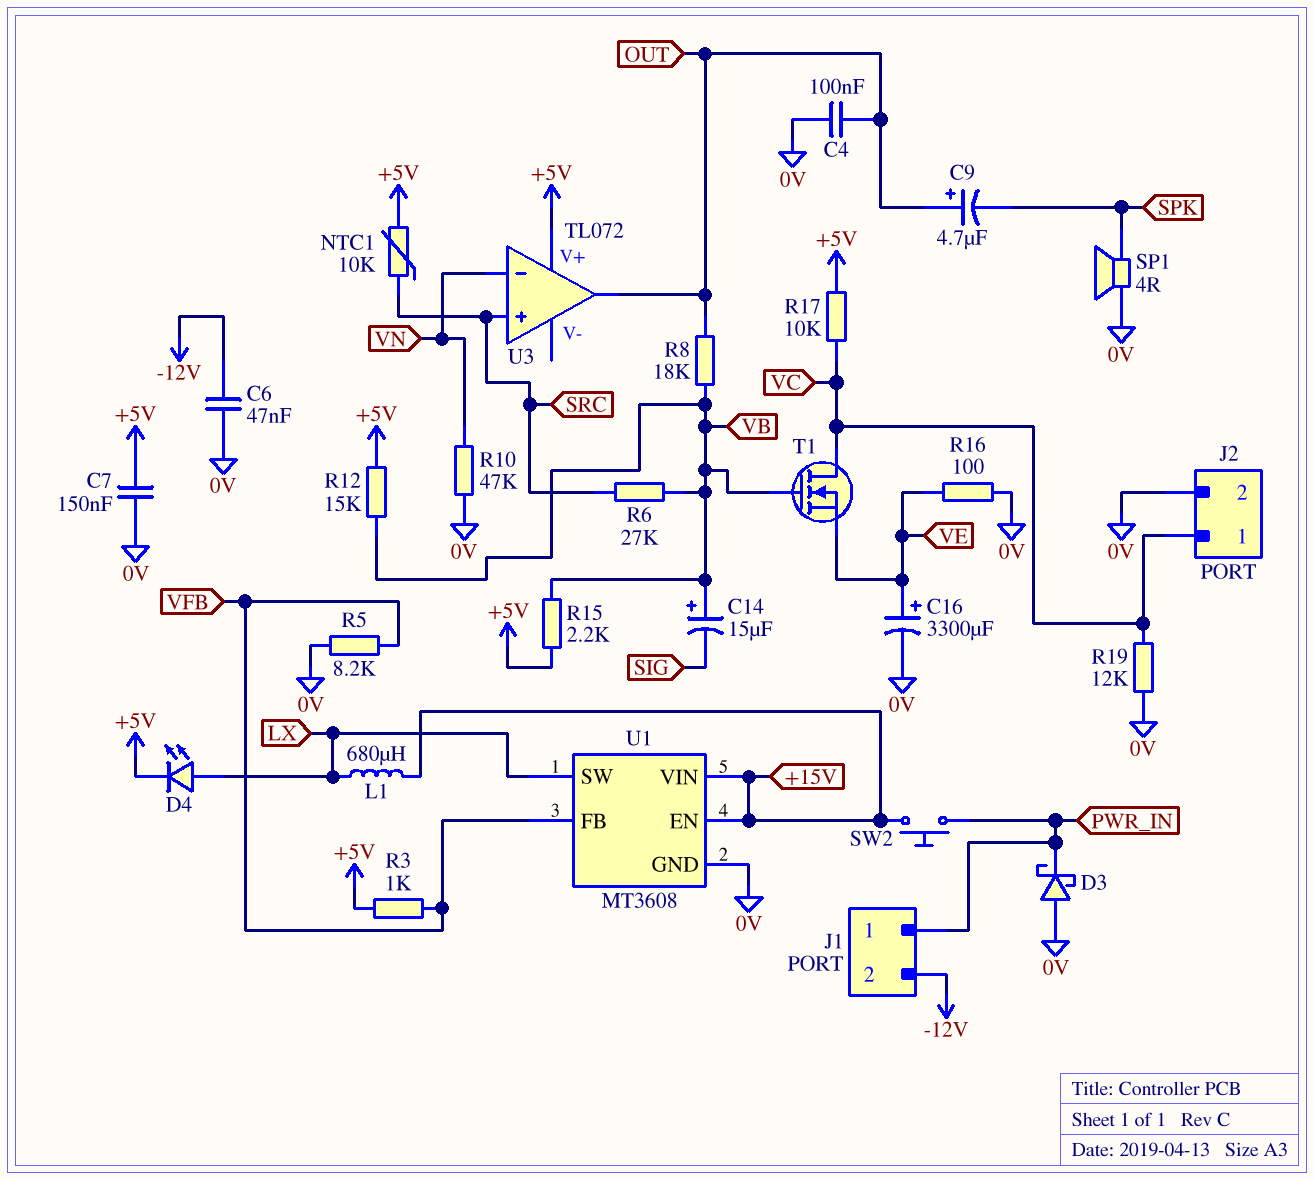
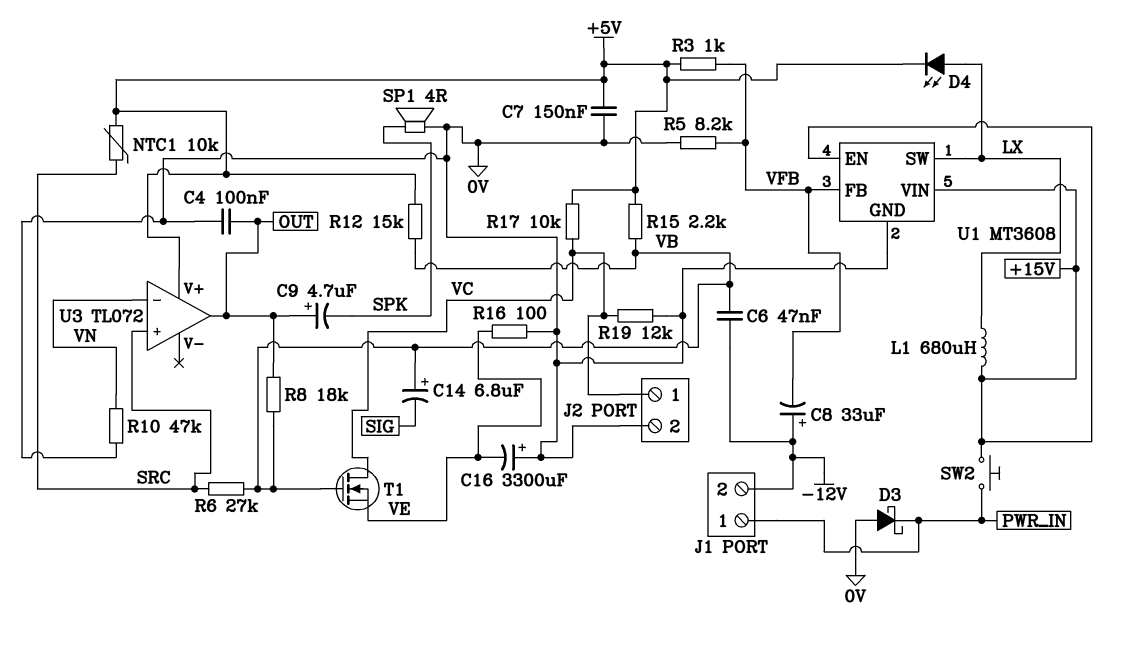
C6: 47nF (-12V, 0V) -> 47nF (-12V, VB)
C8: none -> 33uF (plus -12V, minus VFB)
C14: 15uF (plus VB, minus SIG) -> 6.8uF (plus VB, minus SIG)
C16: 3300uF (plus VE, minus 0V) -> 3300uF (plus 0V, minus VE)

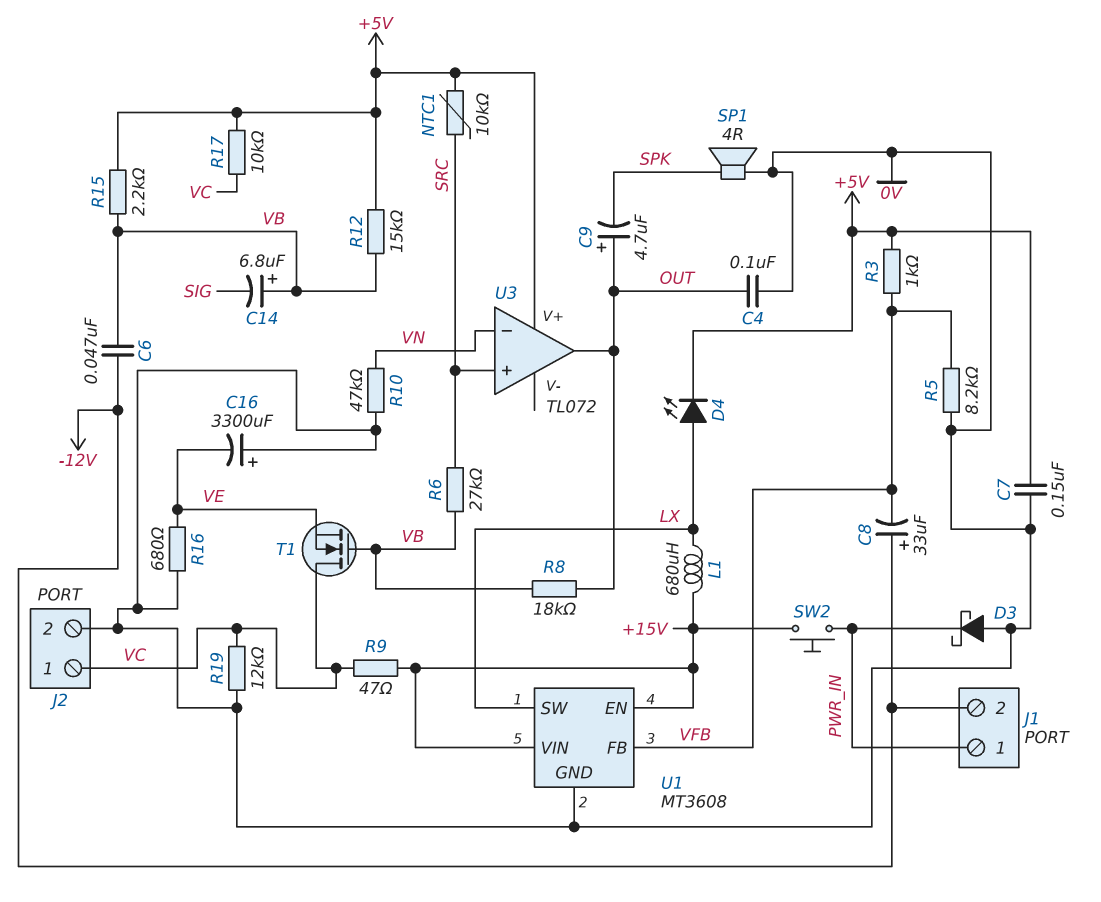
R9: none -> 47 (+15V, VC)
R16: 100 (0V, VE) -> 680 (0V, VE)

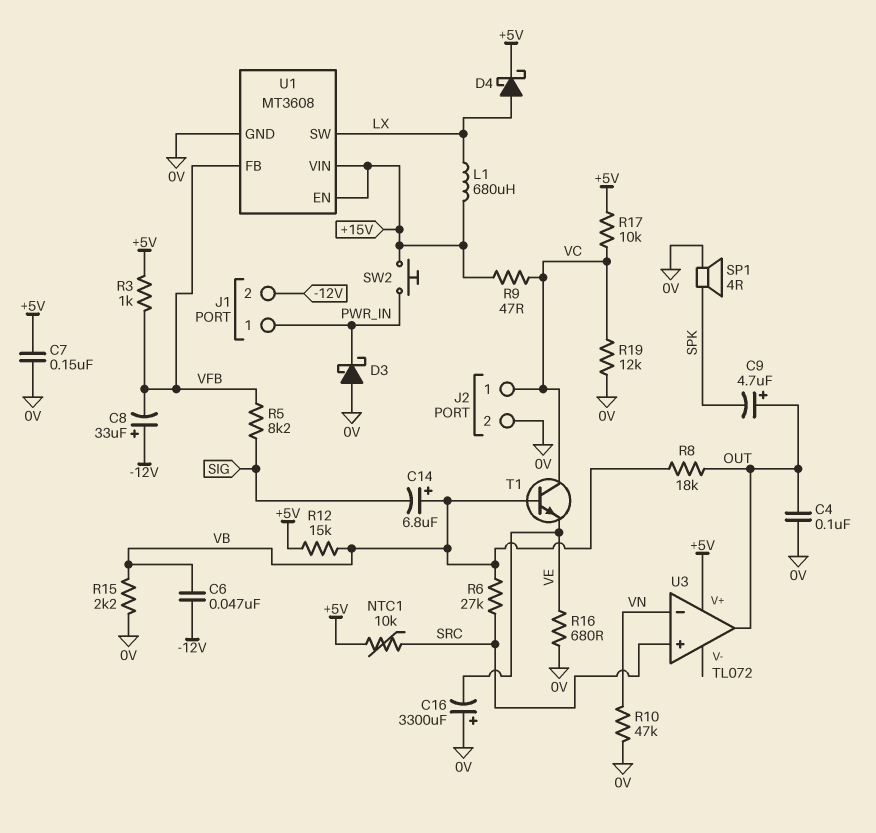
D4: LED (A LX, K +5V) -> schottky (A LX, K +5V)
R5: 8.2k (0V, VFB) -> 8.2k (SIG, VFB)
R15: 2.2k (+5V, VB) -> 2.2k (0V, VB)
T1: NMOS (G VB, D VC, S VE) -> NPN (B VB, C VC, E VE)

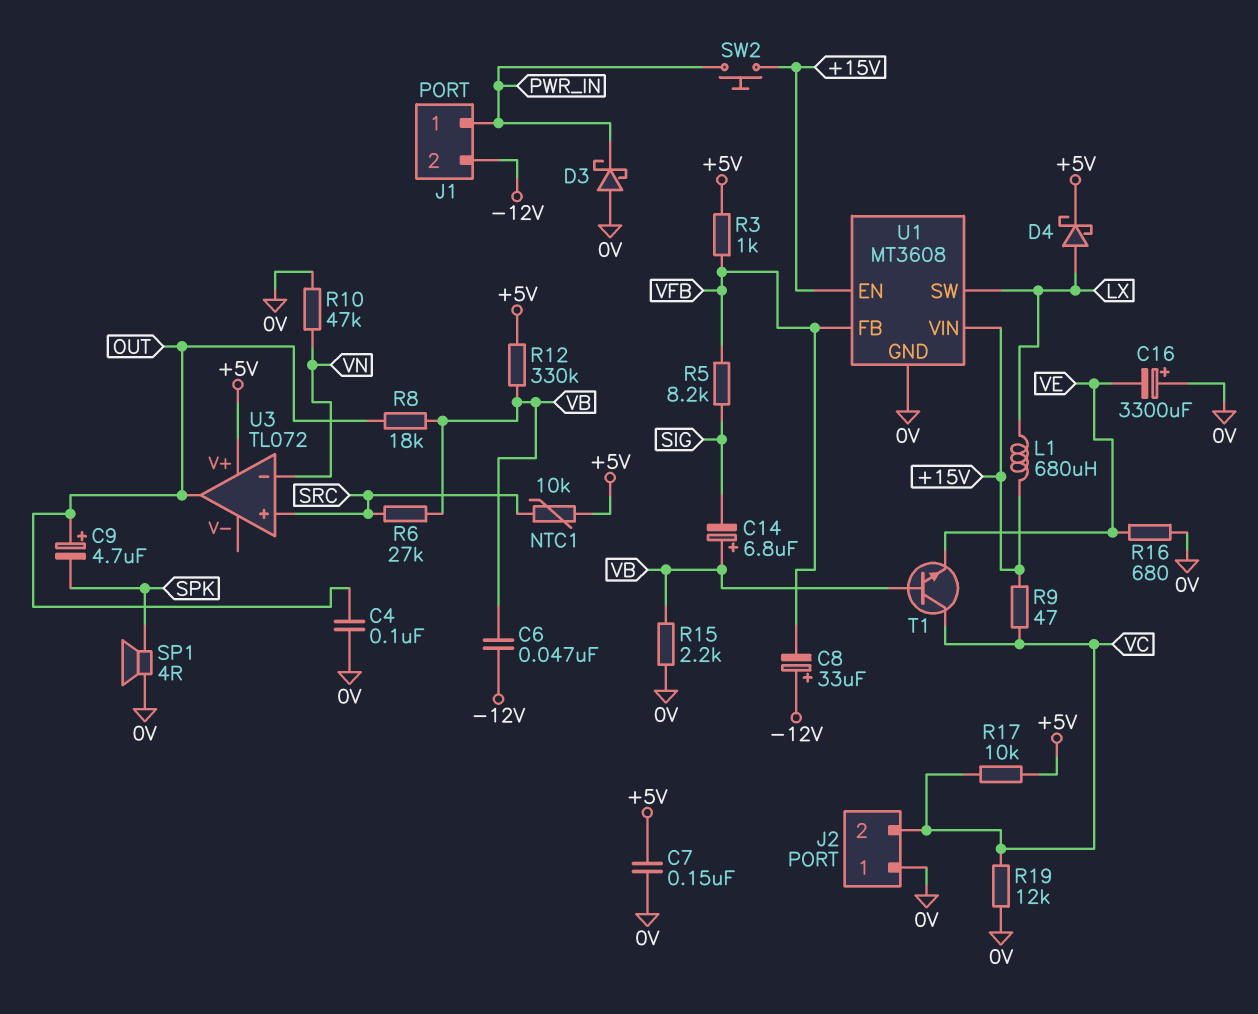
J2 pin 1: VC -> 0V
J2 pin 2: 0V -> VC
R12: 15k (+5V, VB) -> 330k (+5V, VB)

